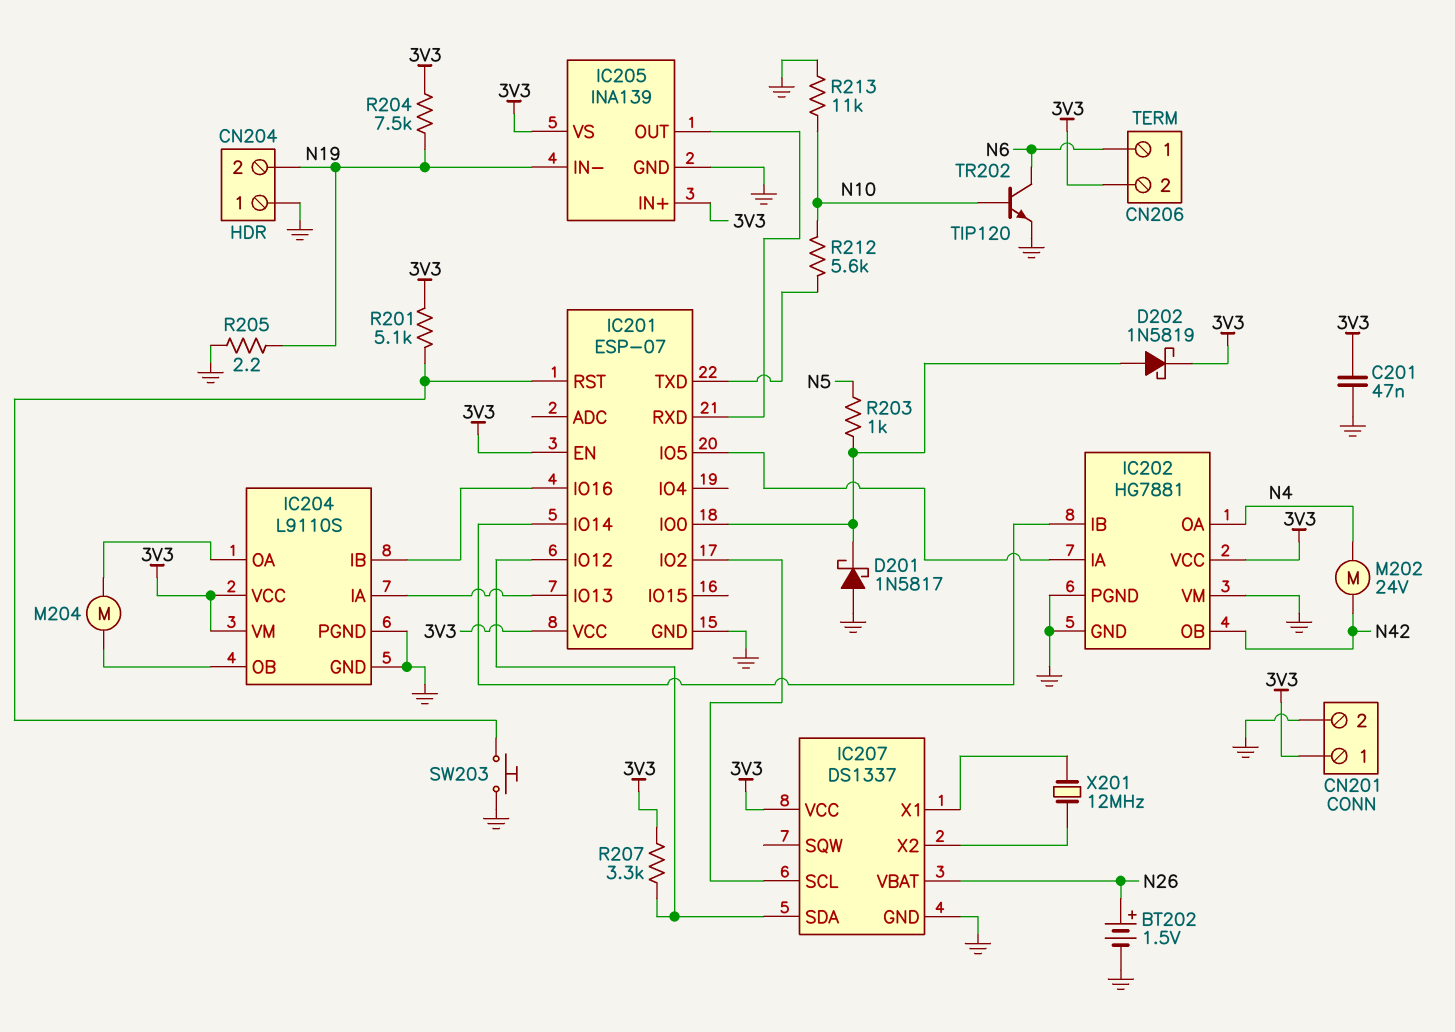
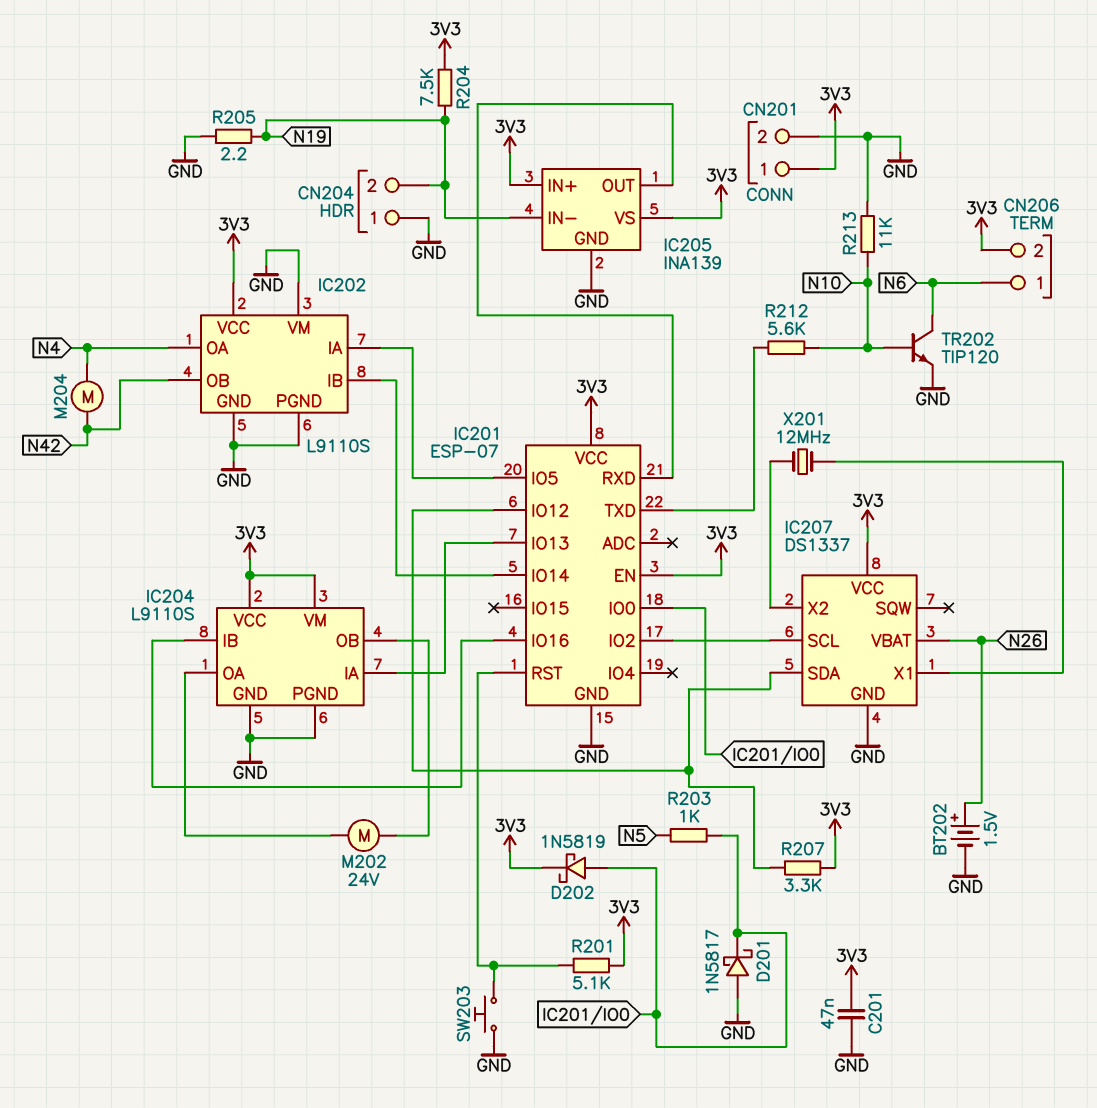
IC202: HG7881 -> L9110S
M202: motor 24V (N4, N42) -> motor 24V (IC204/OA, IC204/OB)
M204: motor (IC204/OA, IC204/OB) -> motor (N4, N42)

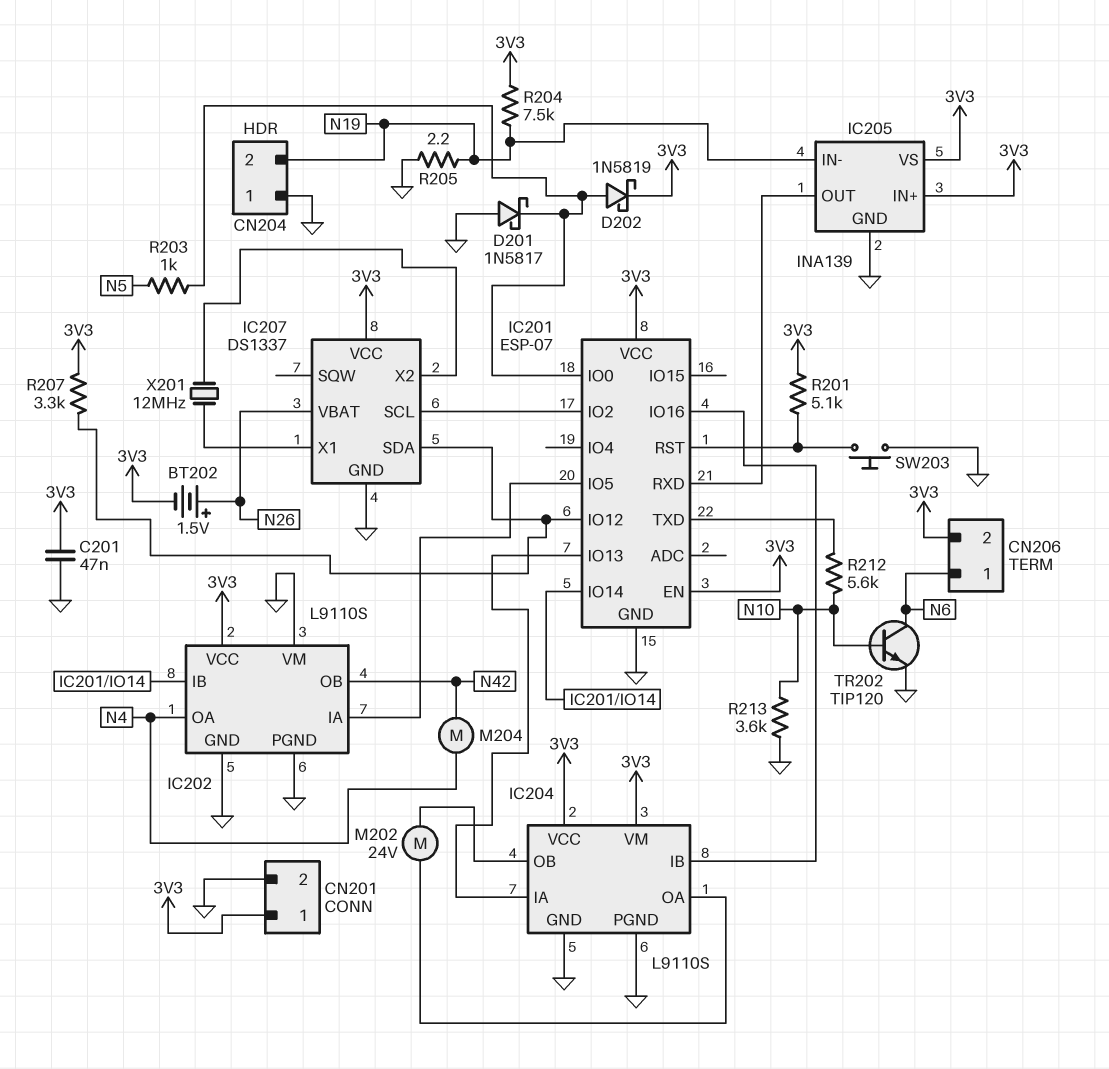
BT202: 1.5V (plus N26, minus GND) -> 1.5V (plus N26, minus 3V3)
R213: 11k (GND, N10) -> 3.6k (GND, N10)

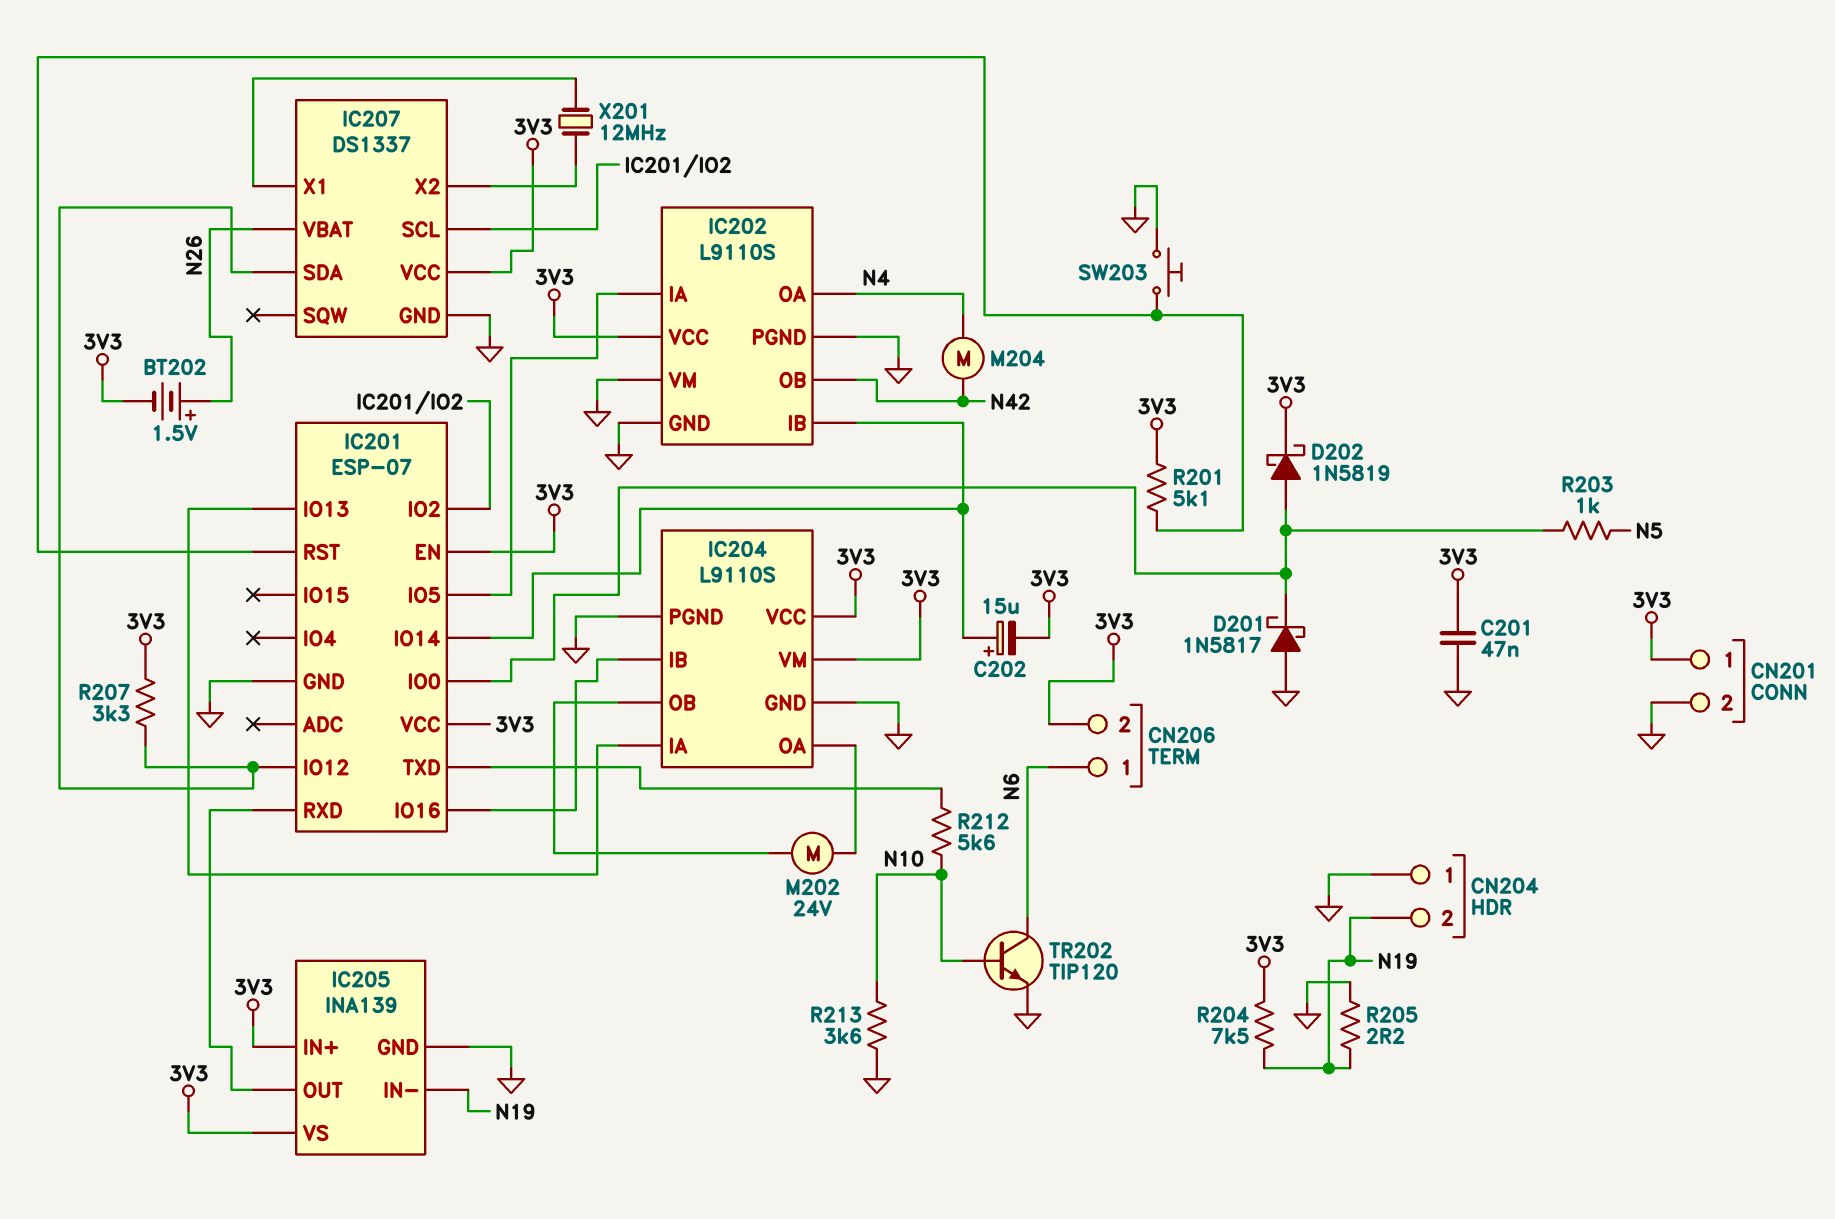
C202: none -> 15uF (plus IC201/IO14, minus 3V3)

